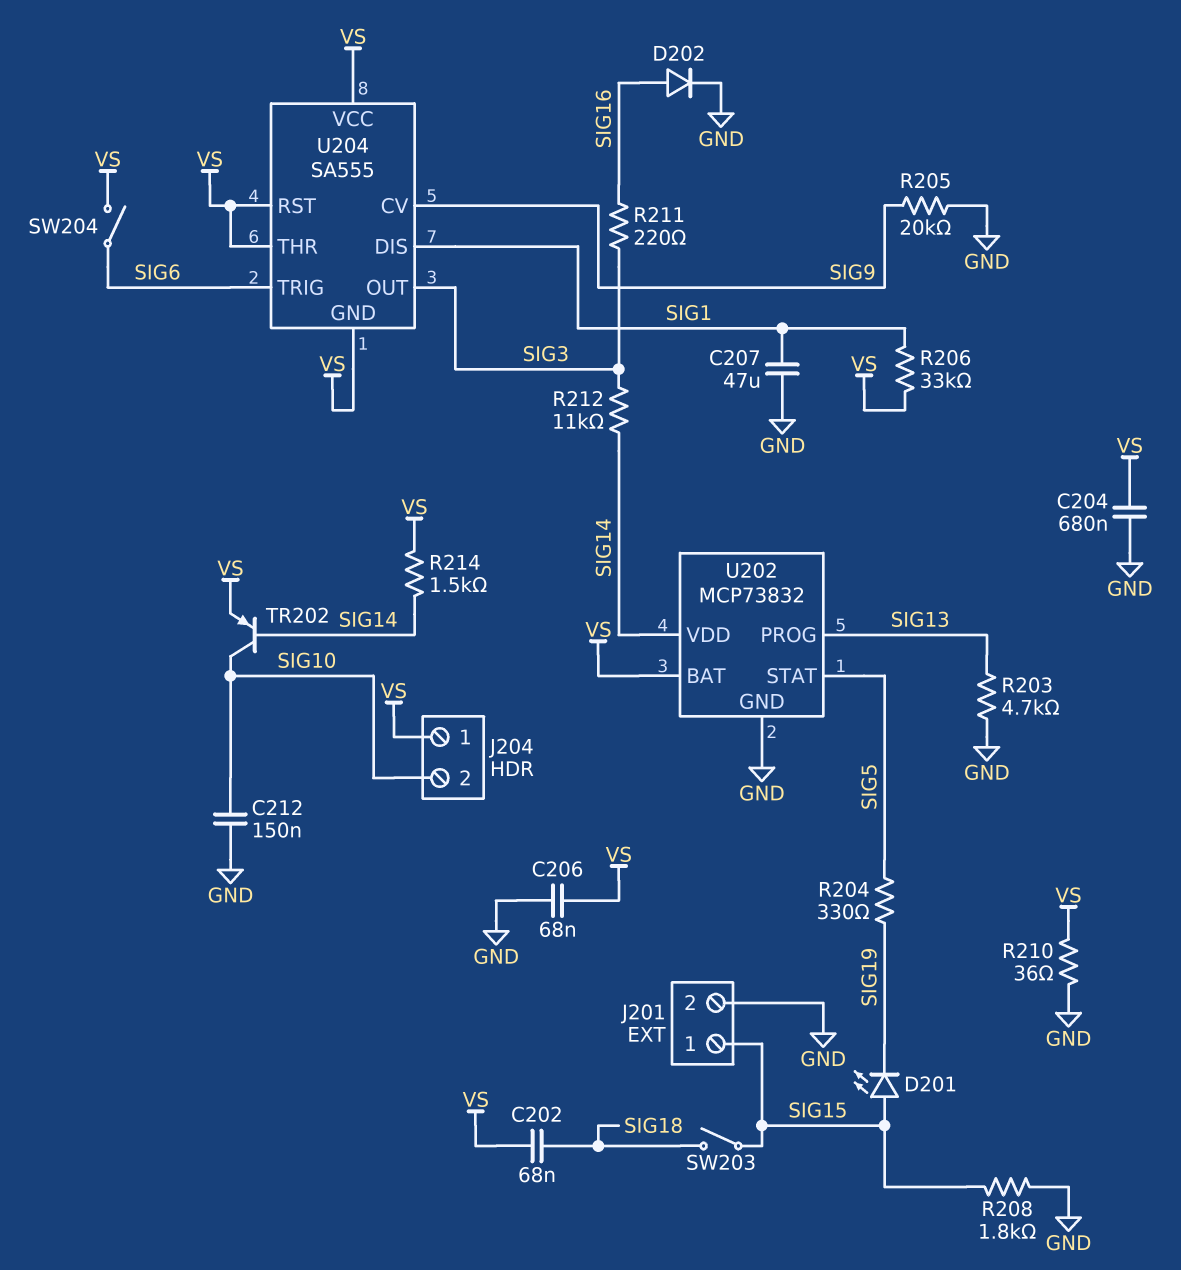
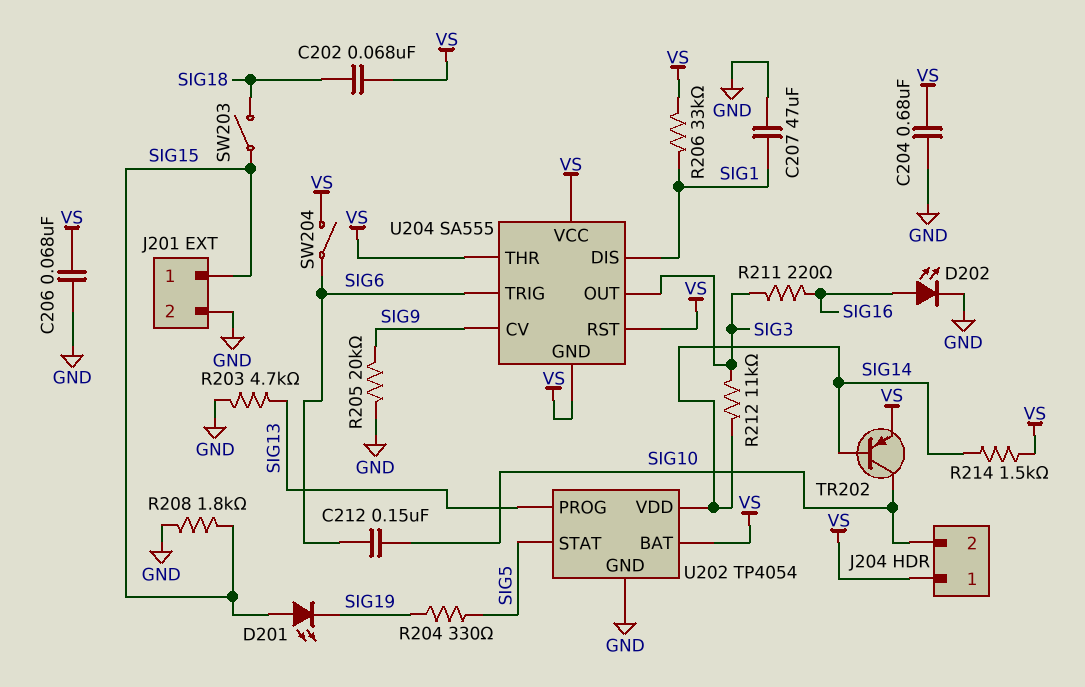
C212: 150nF (GND, SIG10) -> 150nF (SIG6, SIG10)
D202: diode (A SIG16, K GND) -> LED (A SIG16, K GND)
R210: 36 (GND, VS) -> none
U202: MCP73832 -> TP4054

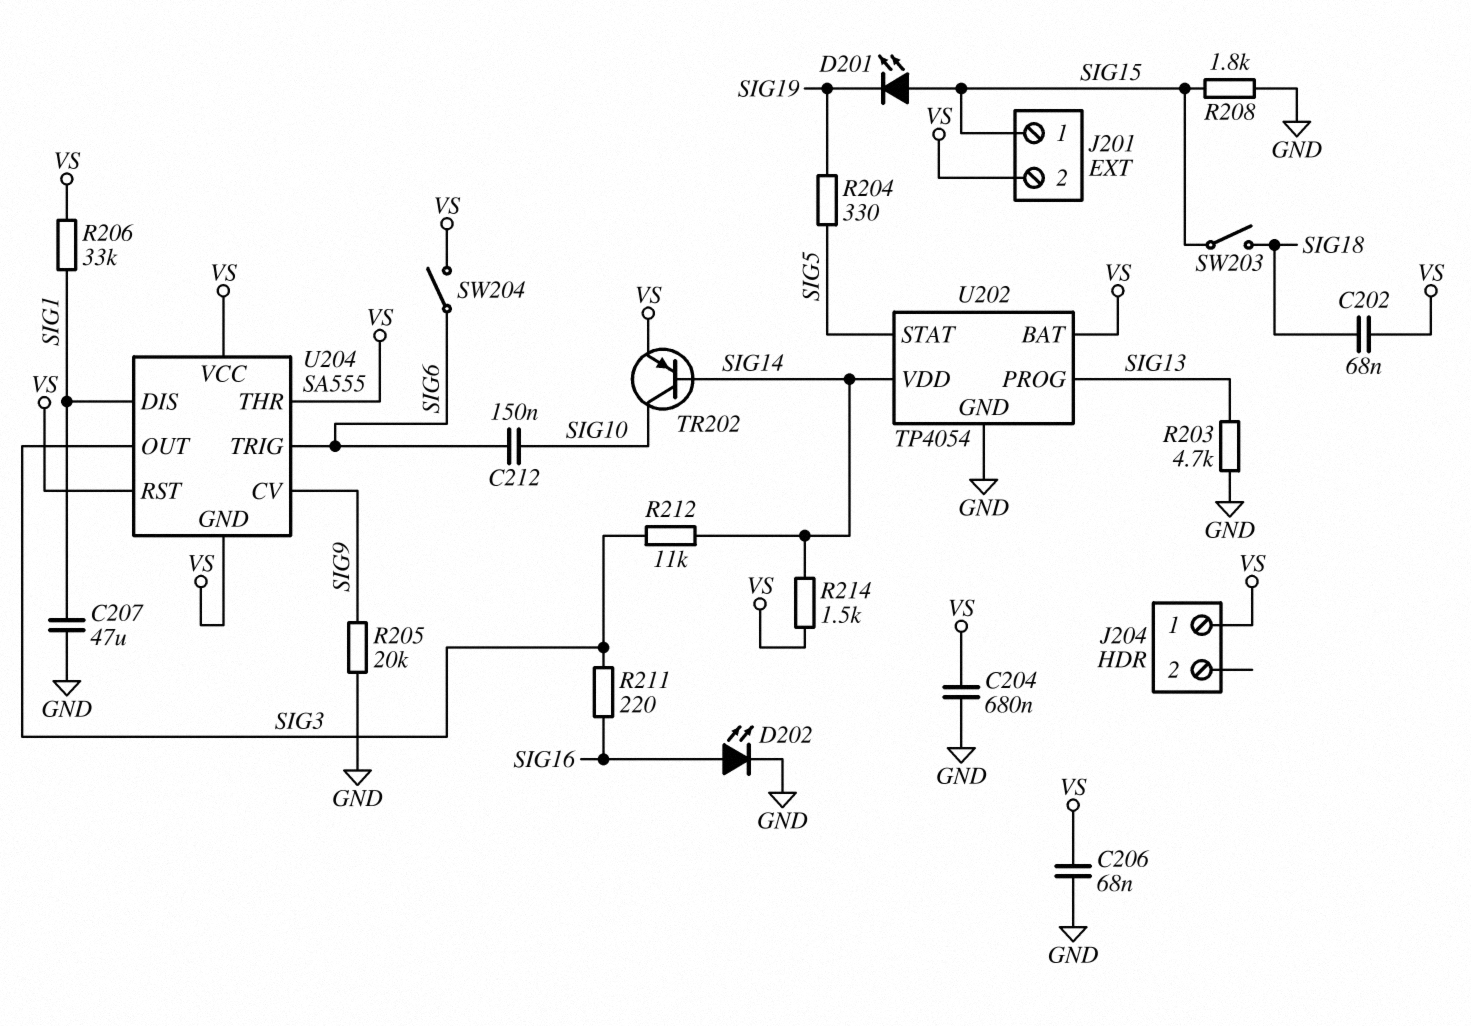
J201 pin 2: GND -> VS
J204 pin 2: SIG10 -> none

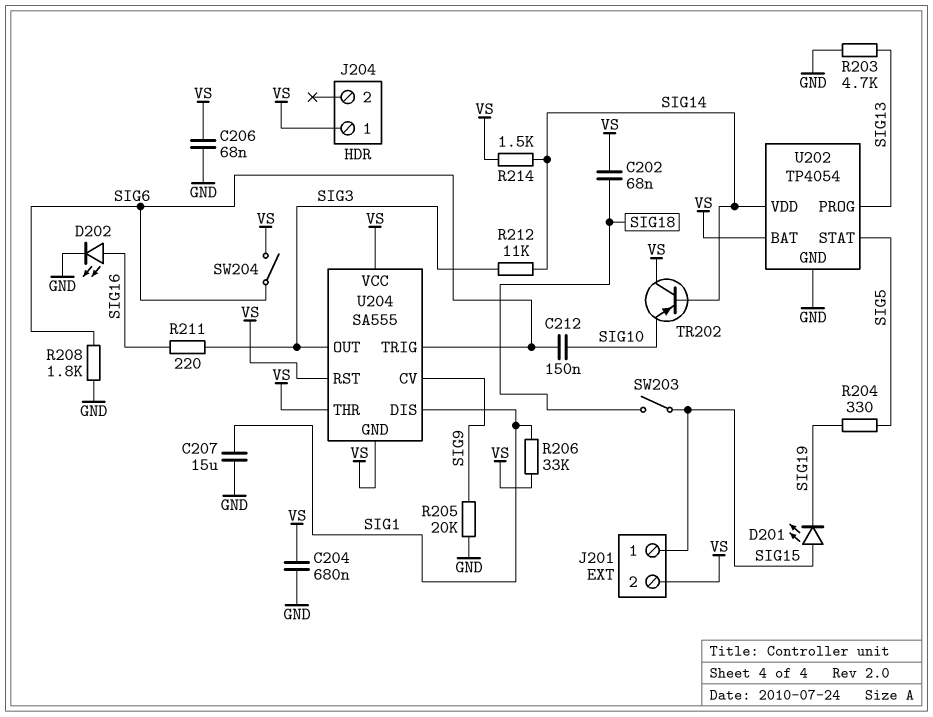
C207: 47uF (GND, SIG1) -> 15uF (GND, SIG1)
R208: 1.8k (GND, SIG15) -> 1.8k (GND, SIG6)
TR202: PNP (B SIG14, C SIG10, E VS) -> PNP (B SIG14, C VS, E SIG10)

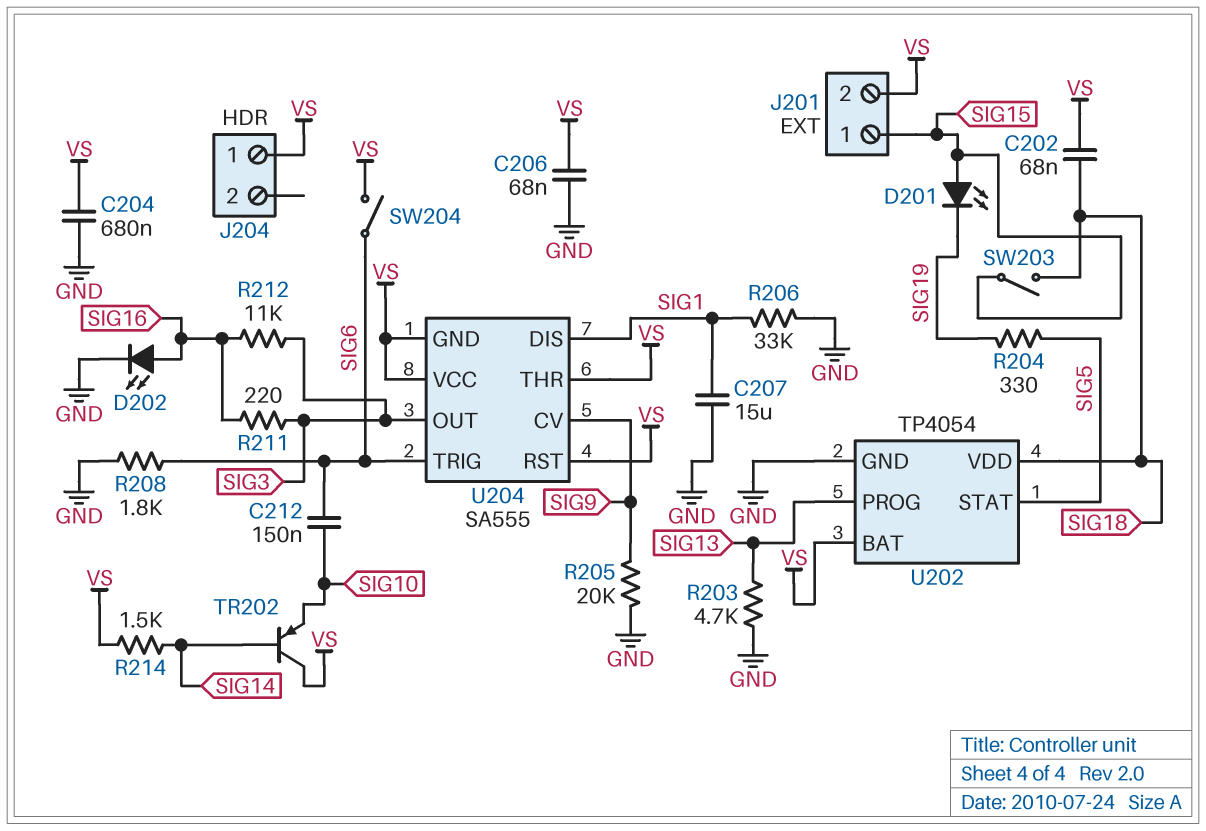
R206: 33k (SIG1, VS) -> 33k (GND, SIG1)
R212: 11k (SIG3, SIG14) -> 11k (SIG3, SIG16)
U202 pin VDD: SIG14 -> SIG18

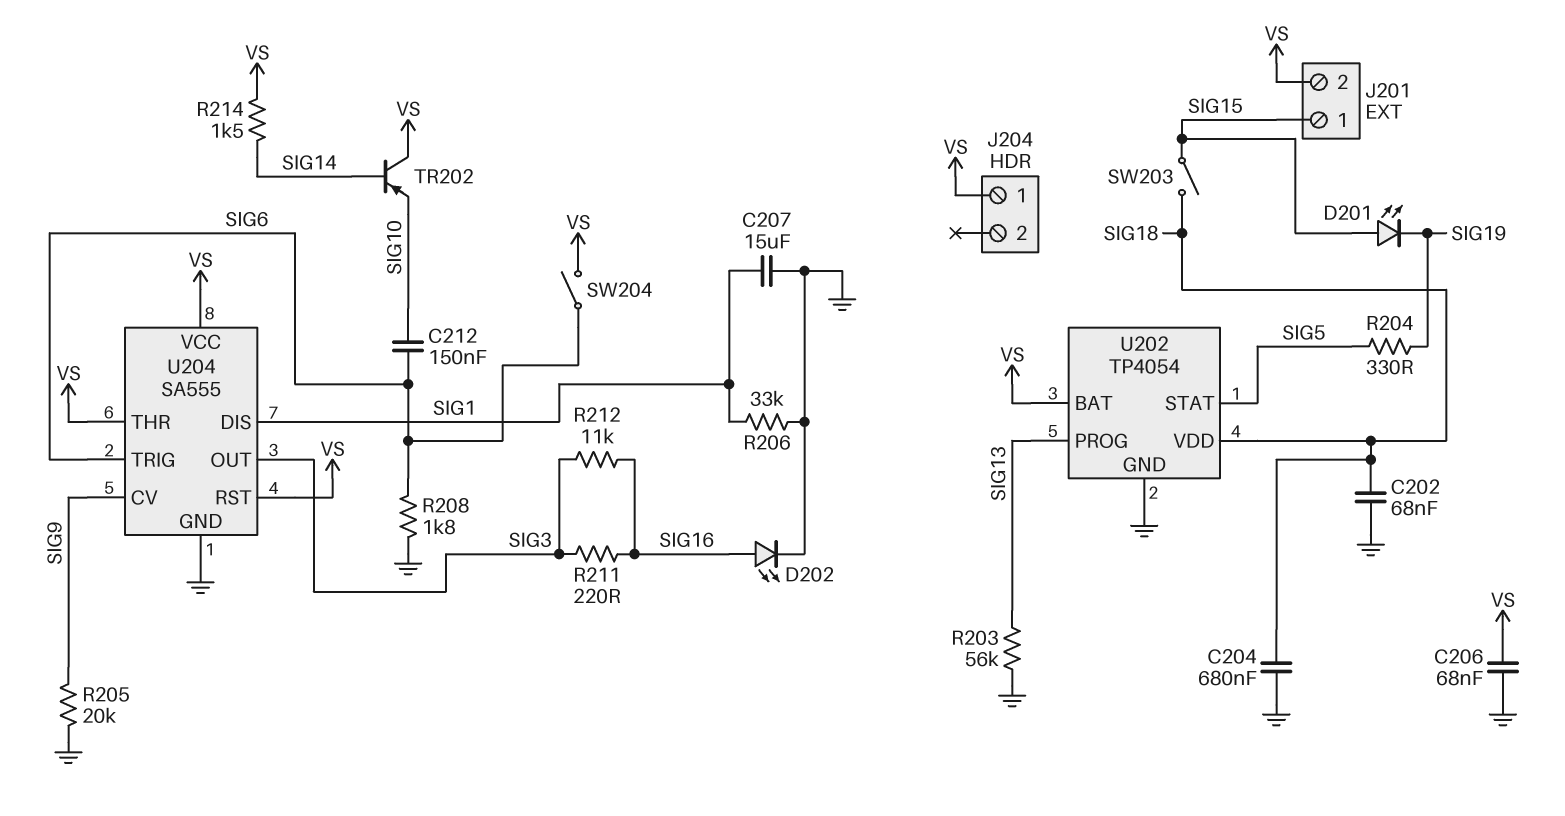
C202: 68nF (SIG18, VS) -> 68nF (GND, SIG18)
C204: 680nF (GND, VS) -> 680nF (GND, SIG18)
R203: 4.7k (GND, SIG13) -> 56k (GND, SIG13)
U204 pin GND: VS -> GND

